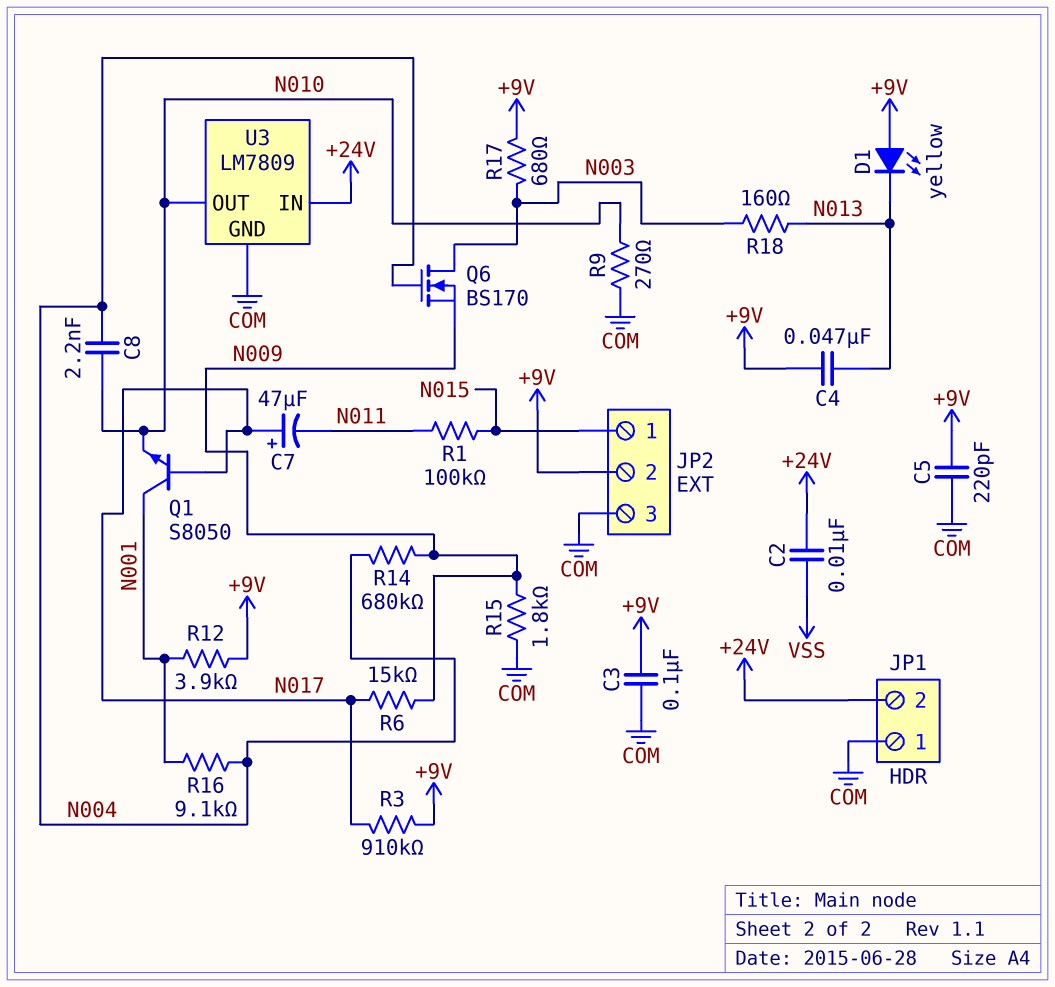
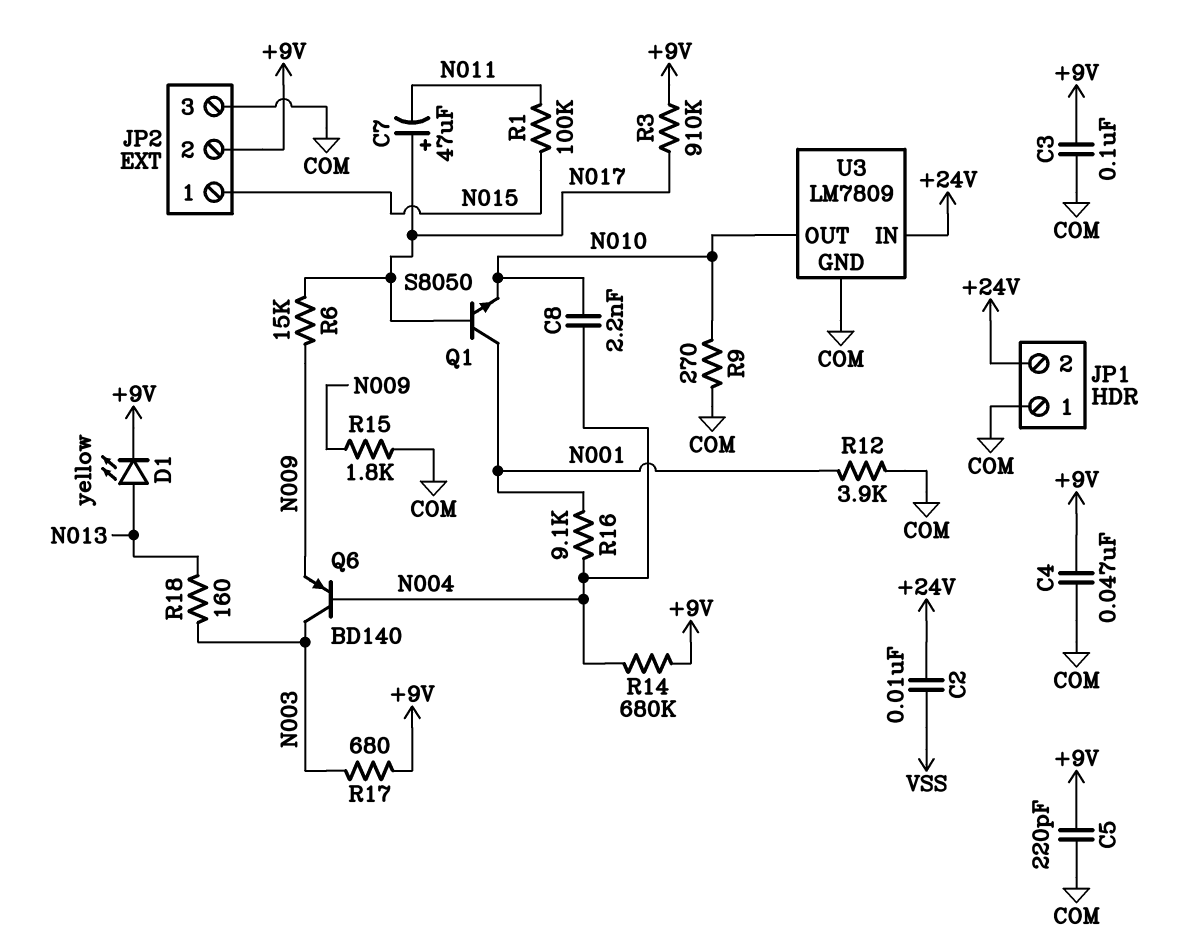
C4: 47nF (+9V, N013) -> 47nF (+9V, COM)
D1: LED yellow (A +9V, K N013) -> LED yellow (A N013, K +9V)
Q6: NMOS BS170 (G N004, D N003, S N009) -> PNP BD140 (B N004, C N003, E N009)
R12: 3.9k (+9V, N001) -> 3.9k (COM, N001)
R14: 680k (N004, N009) -> 680k (+9V, N004)

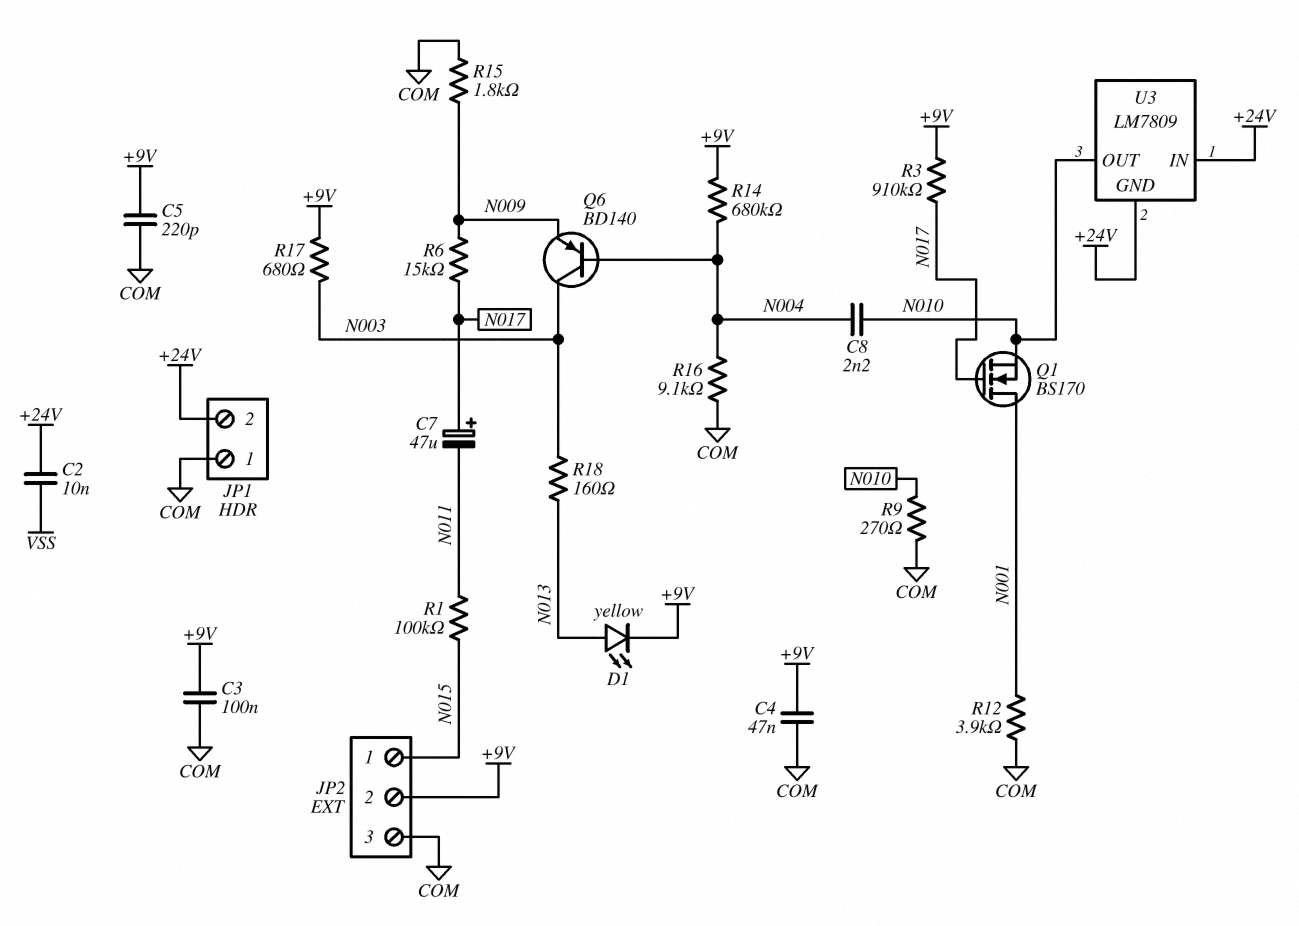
Q1: NPN S8050 (B N017, C N001, E N010) -> NMOS BS170 (G N017, D N001, S N010)
R16: 9.1k (N001, N004) -> 9.1k (COM, N004)
U3 pin GND: COM -> +24V

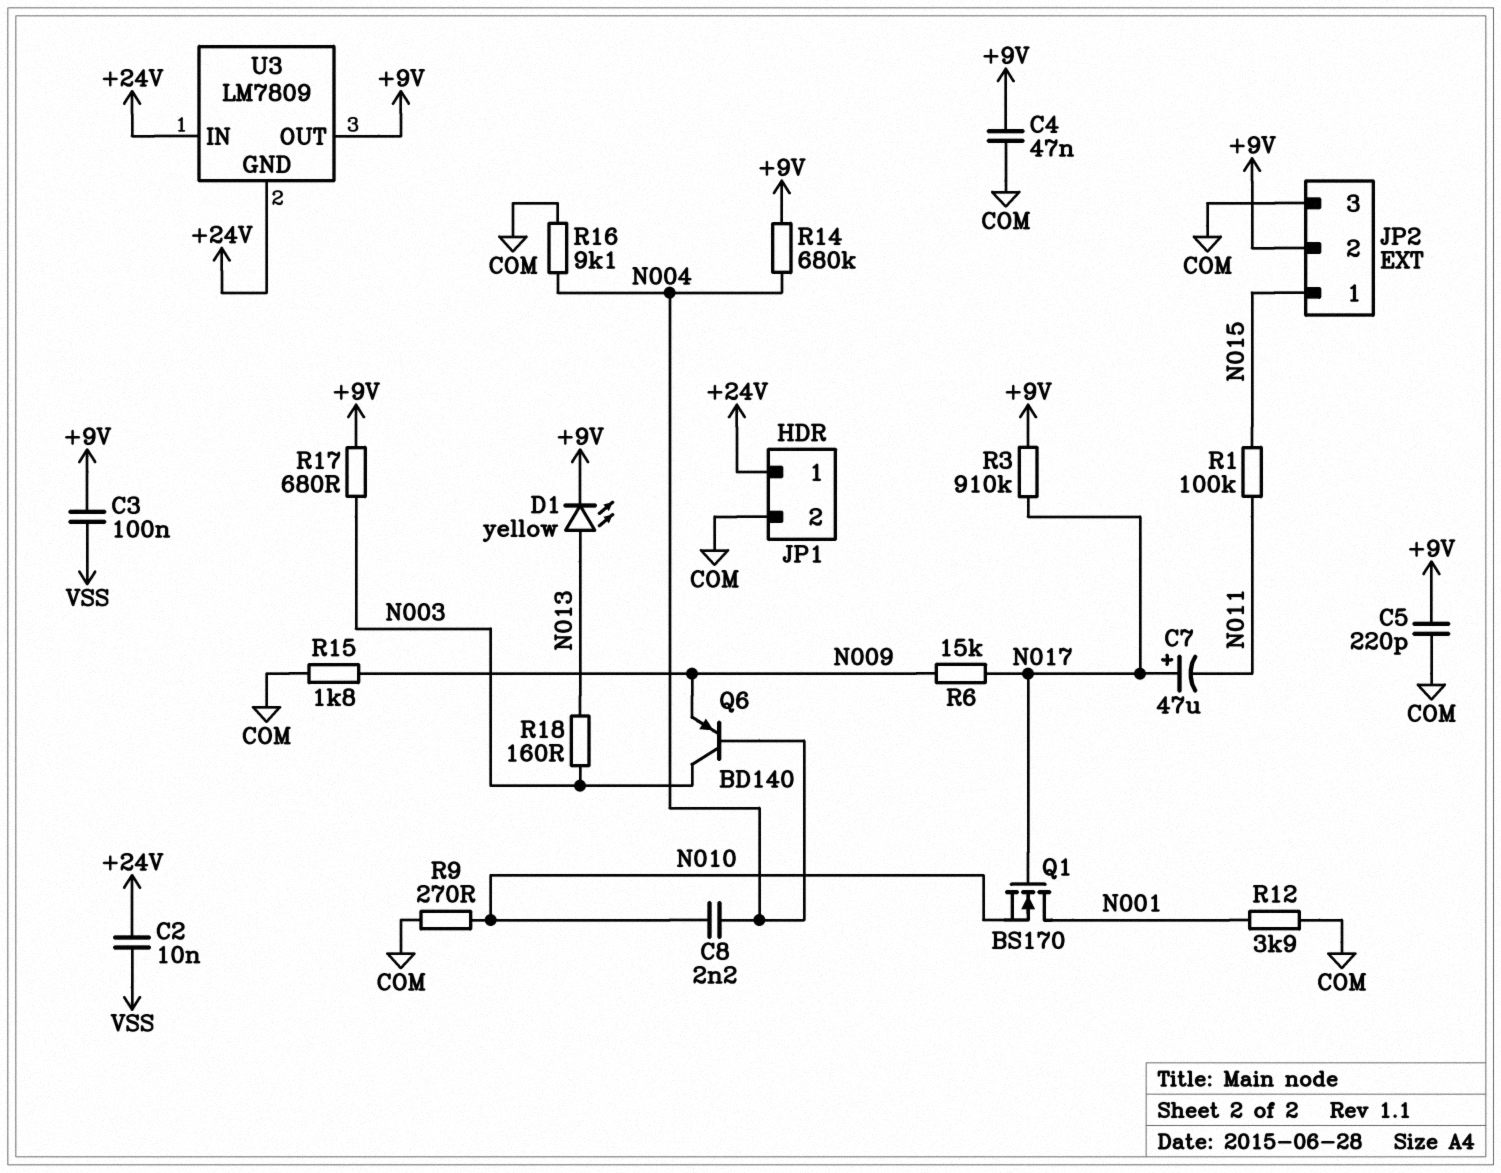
C3: 100nF (+9V, COM) -> 100nF (+9V, VSS)
JP1 pin 1: COM -> +24V
JP1 pin 2: +24V -> COM
U3 pin OUT: N010 -> +9V

